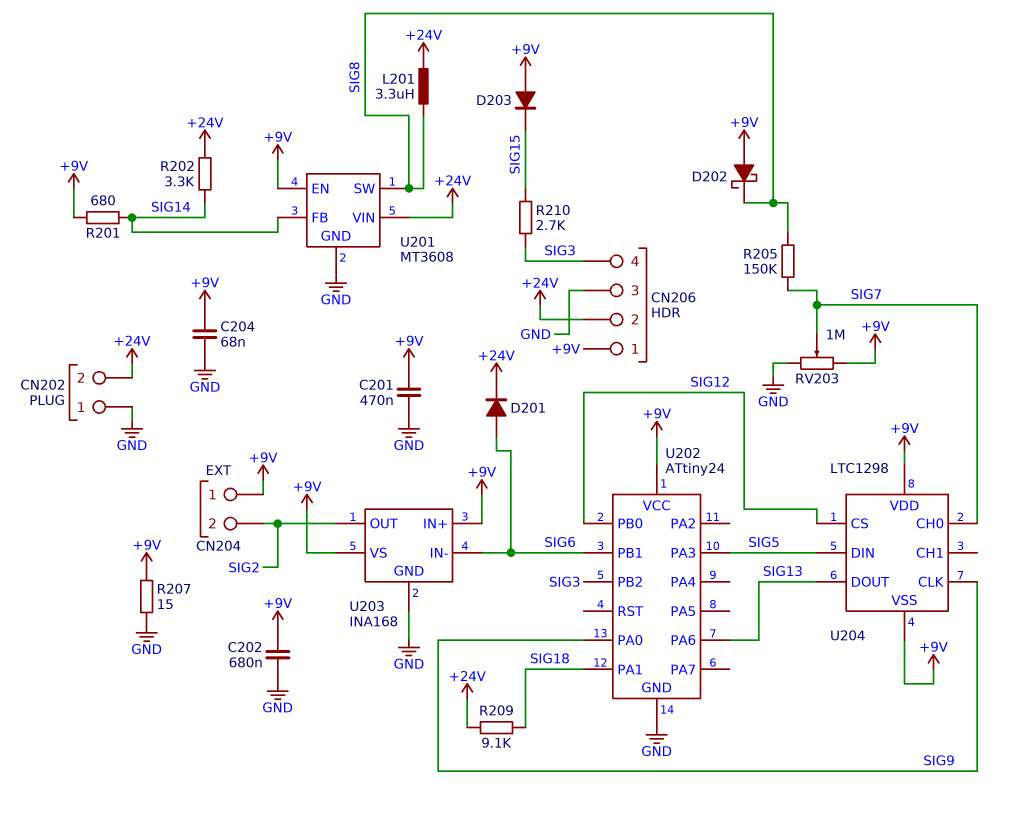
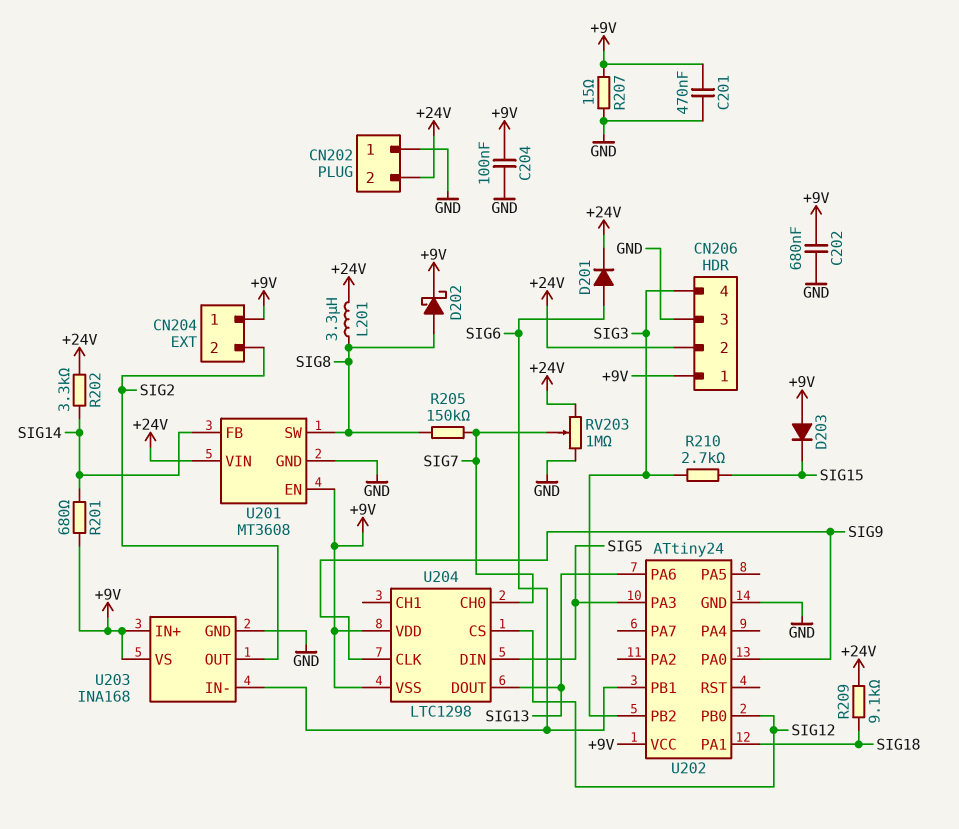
C204: 68nF (+9V, GND) -> 100nF (+9V, GND)
D202: schottky (A +9V, K SIG8) -> schottky (A SIG8, K +9V)
RV203: 1M (+9V, GND, wiper SIG7) -> 1M (+24V, GND, wiper SIG7)

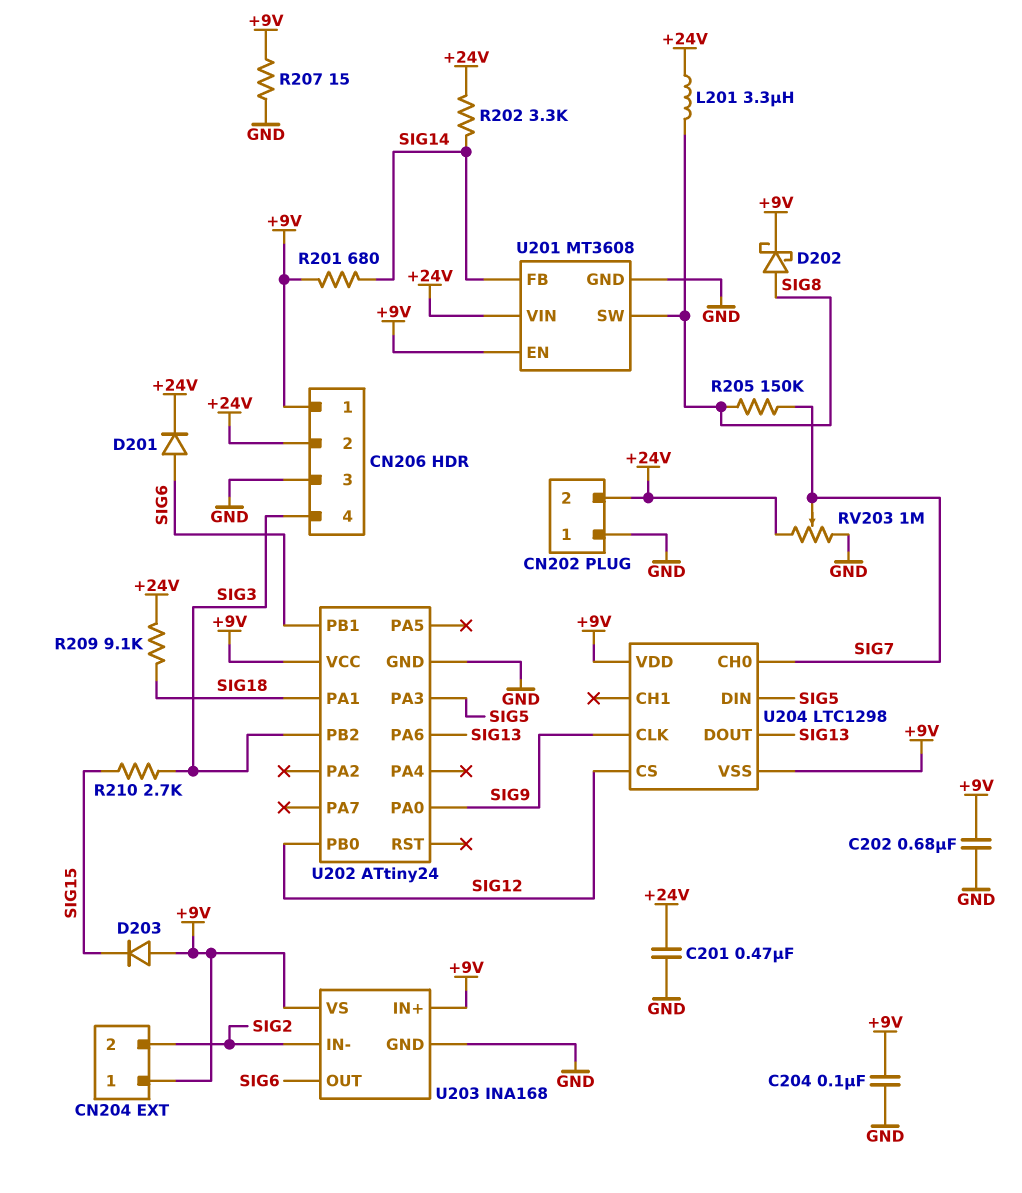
C201: 470nF (+9V, GND) -> 470nF (+24V, GND)
U203 pin IN-: SIG6 -> SIG2
U203 pin OUT: SIG2 -> SIG6

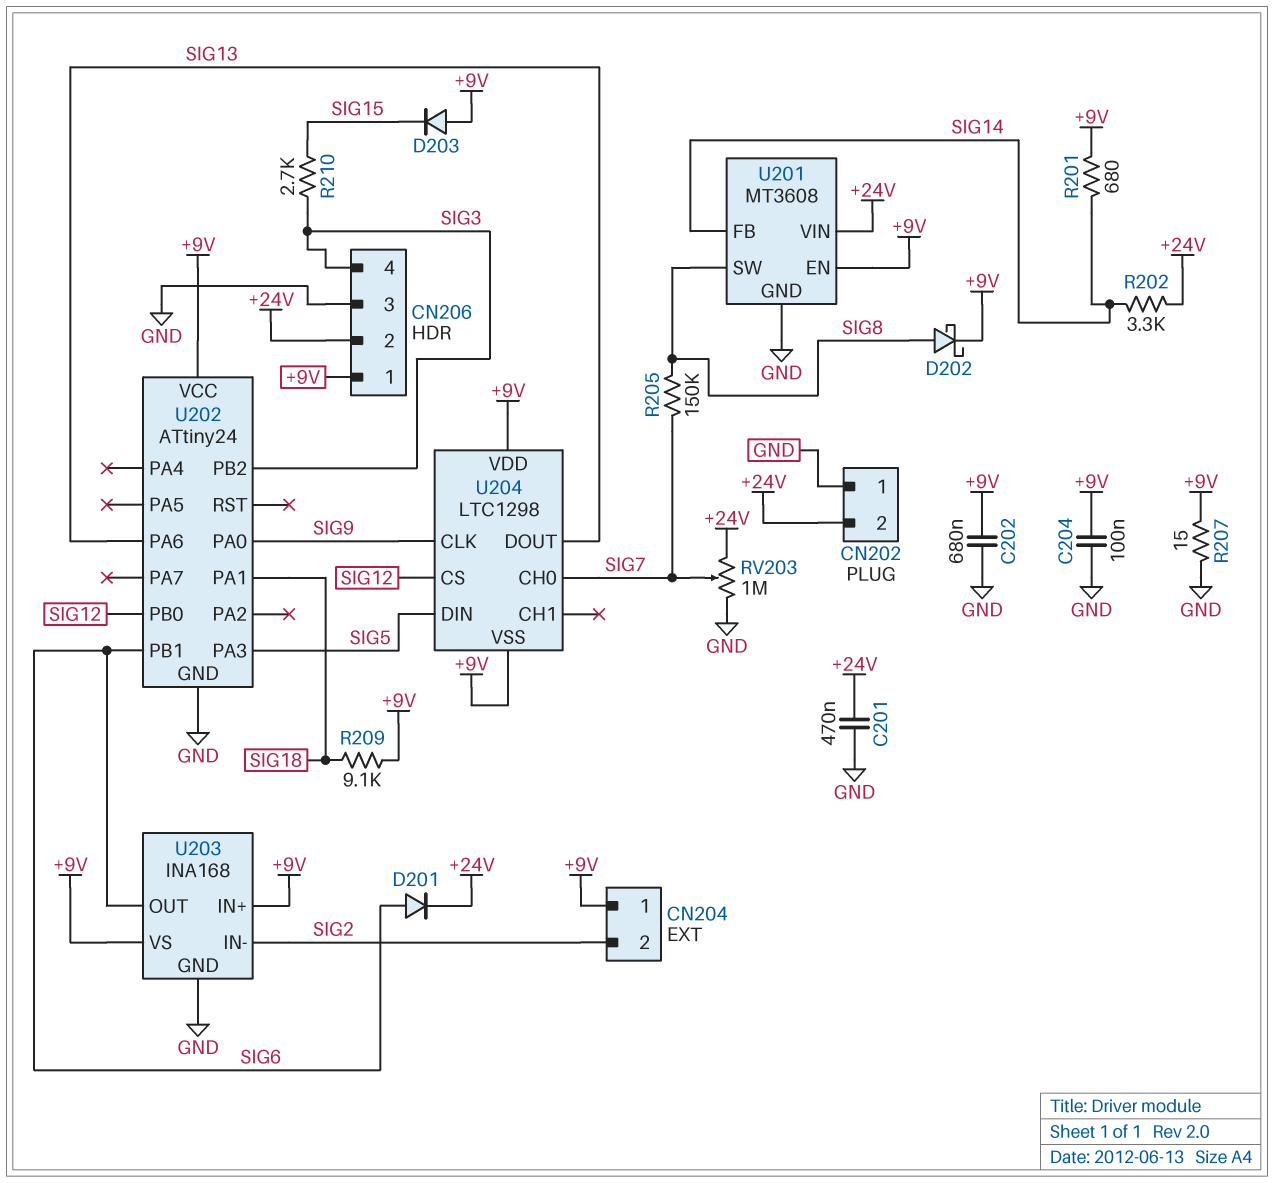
L201: 3.3uH (+24V, SIG8) -> none
R209: 9.1k (+24V, SIG18) -> 9.1k (+9V, SIG18)

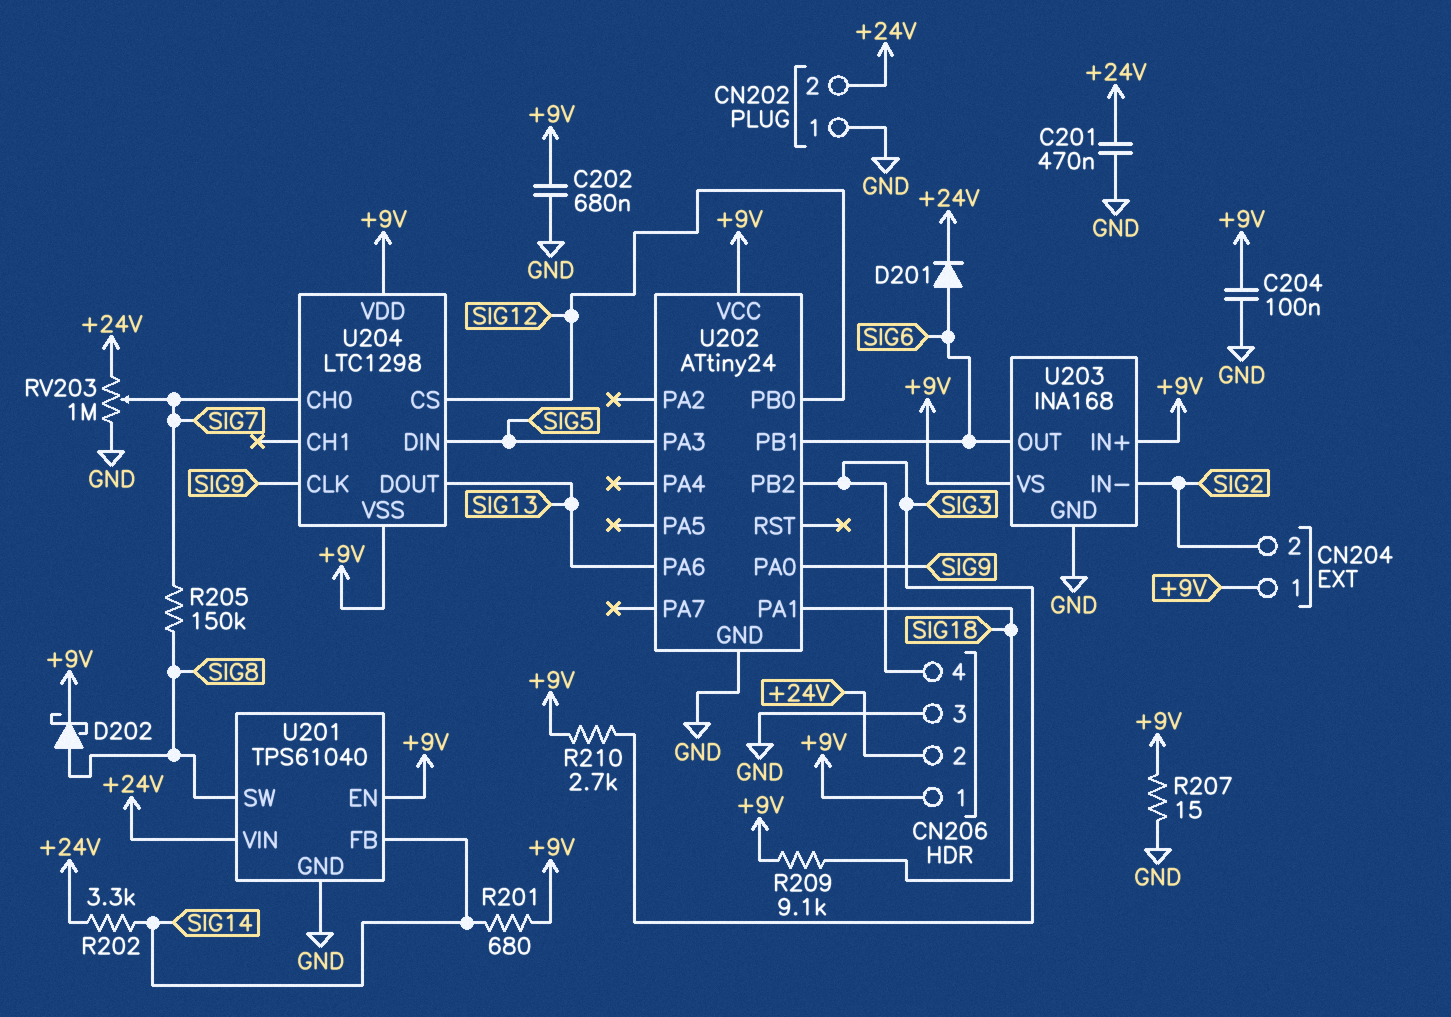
D203: diode (A +9V, K SIG15) -> none
R210: 2.7k (SIG3, SIG15) -> 2.7k (+9V, SIG3)
U201: MT3608 -> TPS61040

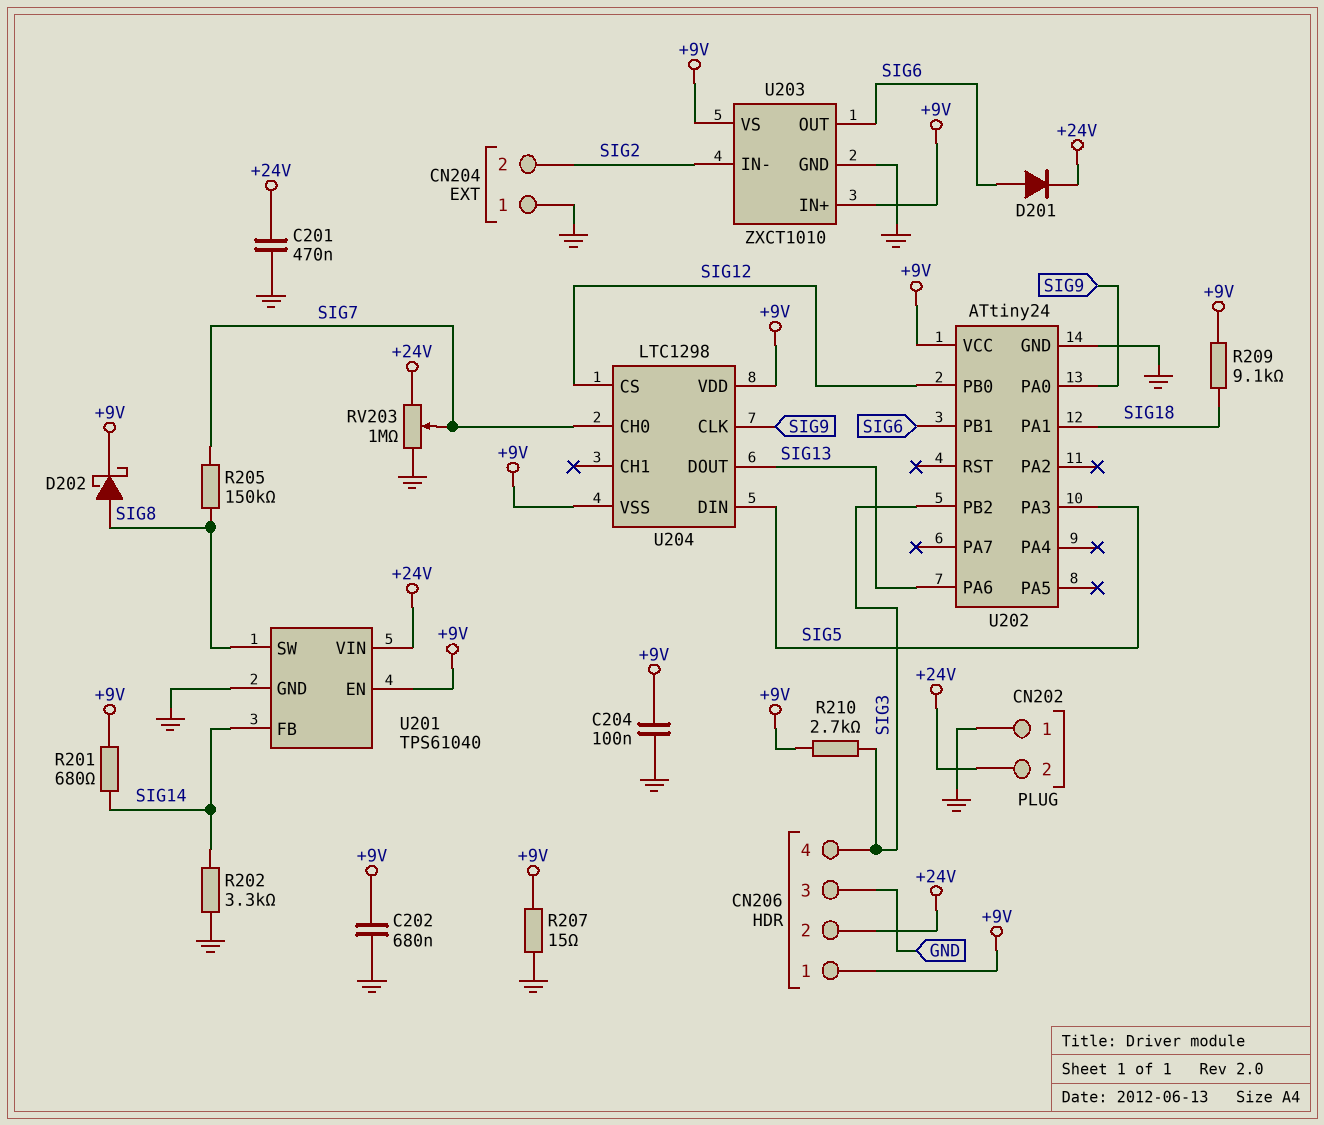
CN204 pin 1: +9V -> GND
R202: 3.3k (+24V, SIG14) -> 3.3k (GND, SIG14)
U203: INA168 -> ZXCT1010

